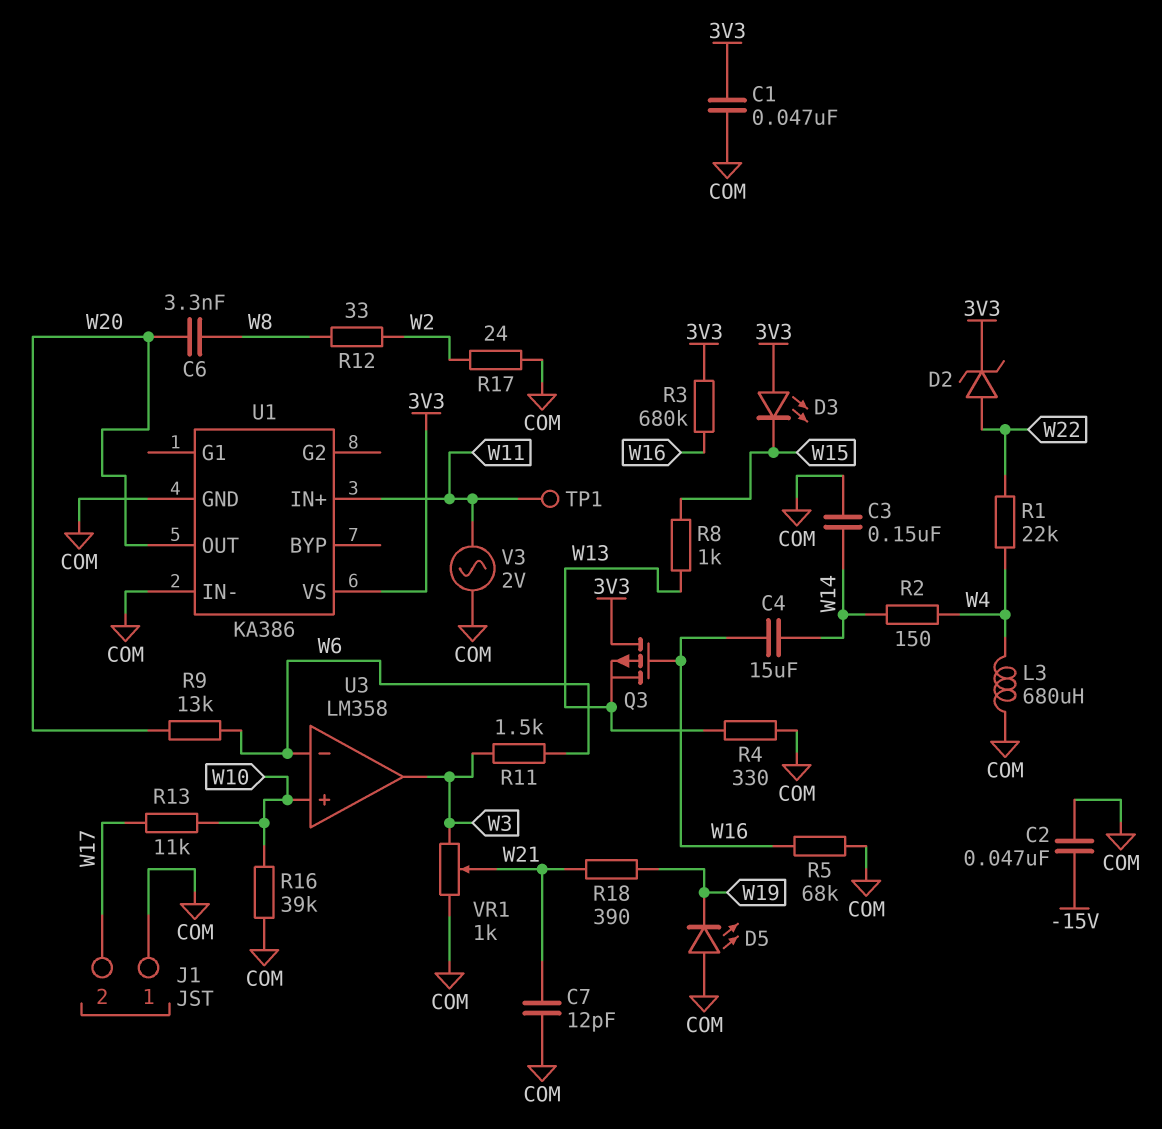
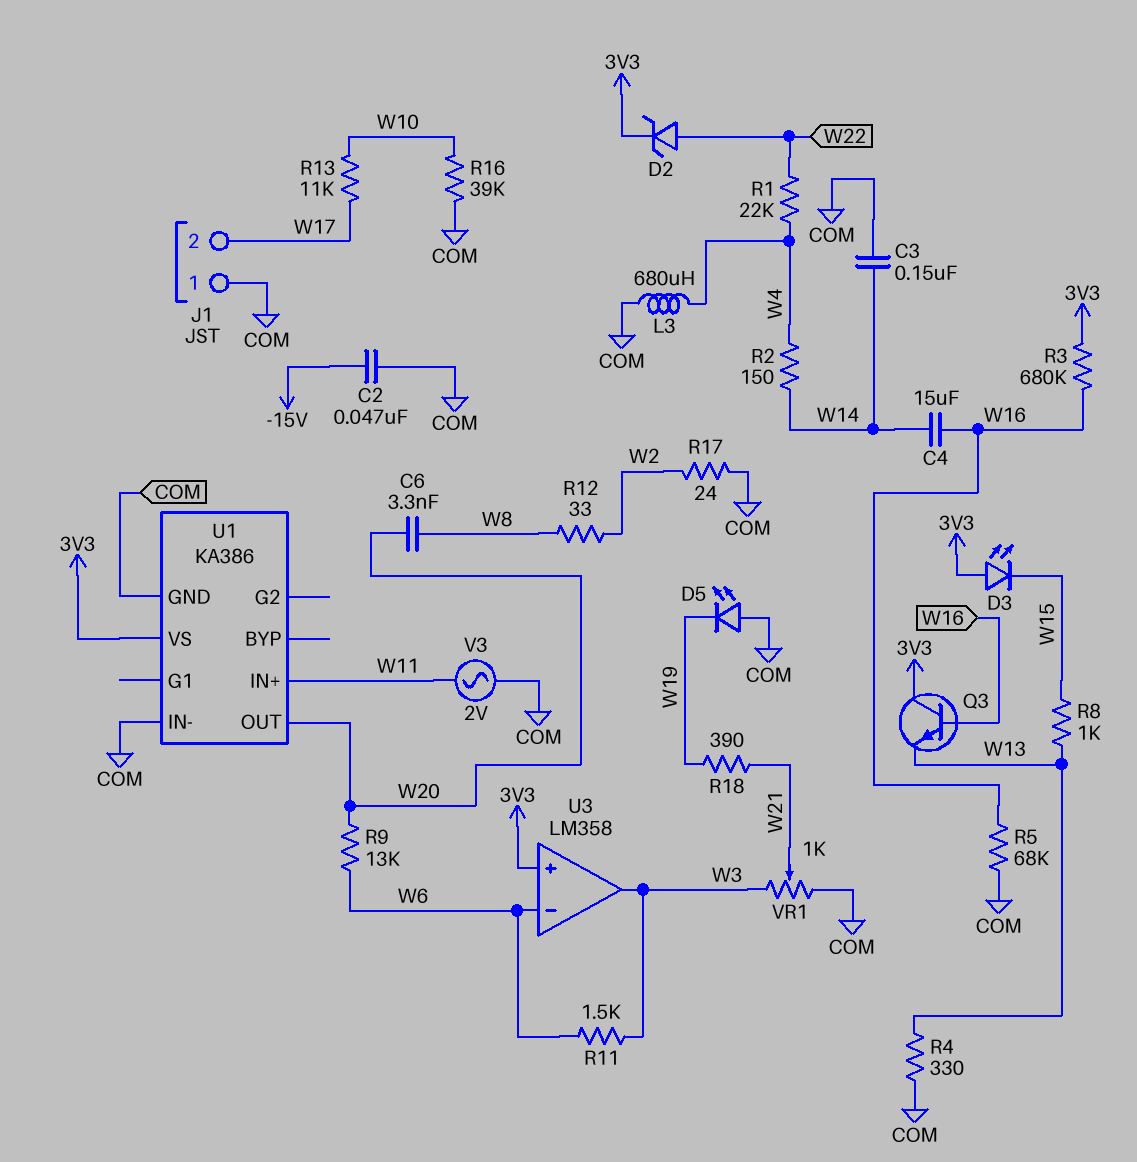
C1: 47nF (3V3, COM) -> none
C7: 12pF (COM, W21) -> none
Q3: PMOS (G W16, D 3V3, S W13) -> NPN (B W16, C 3V3, E W13)
TP1: test point (W11) -> none
U3 pin in+: W10 -> 3V3

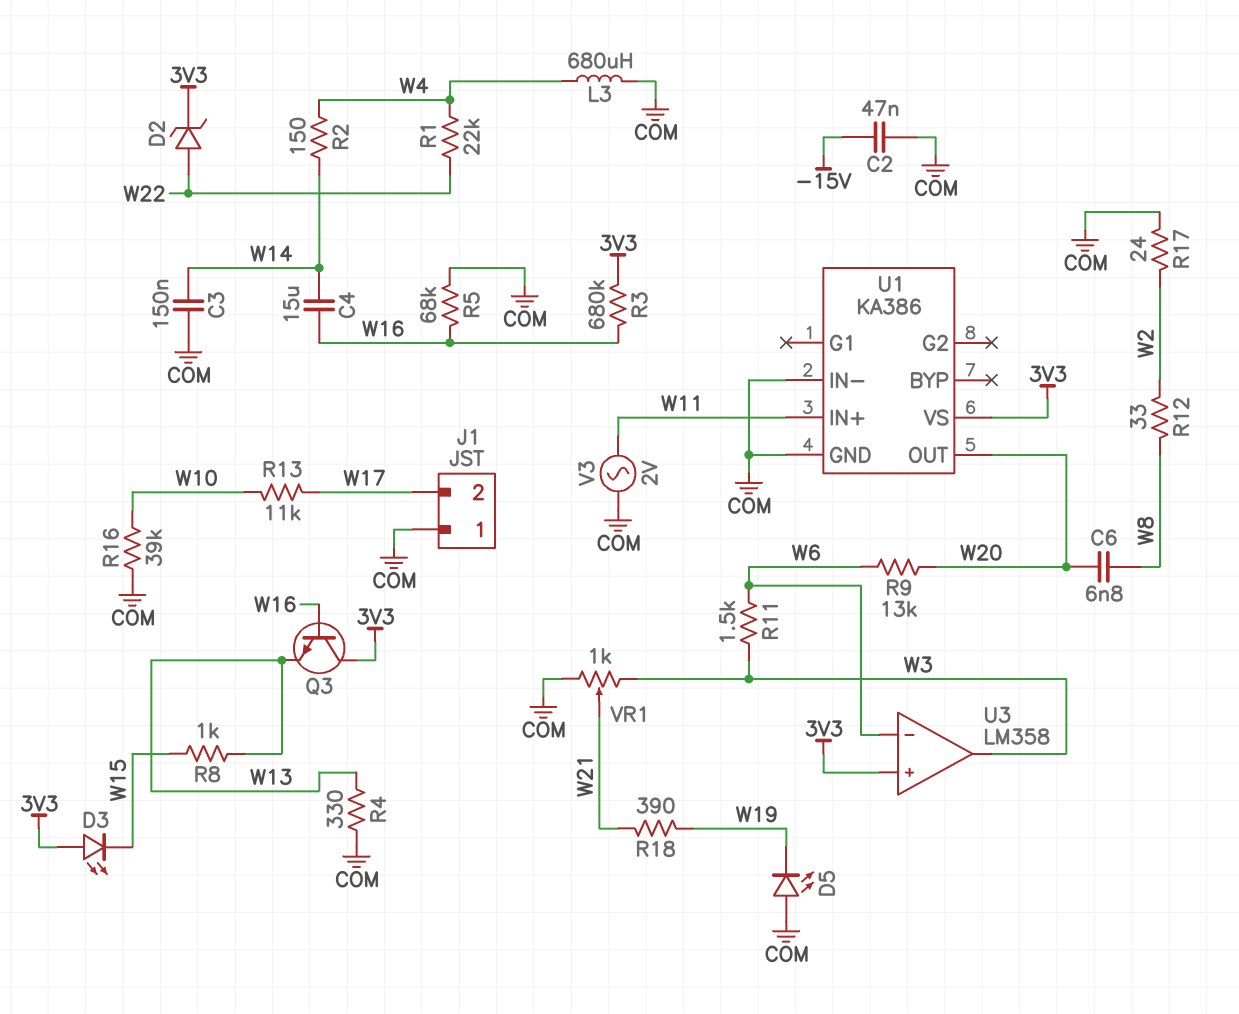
C6: 3.3nF (W8, W20) -> 6.8nF (W8, W20)

